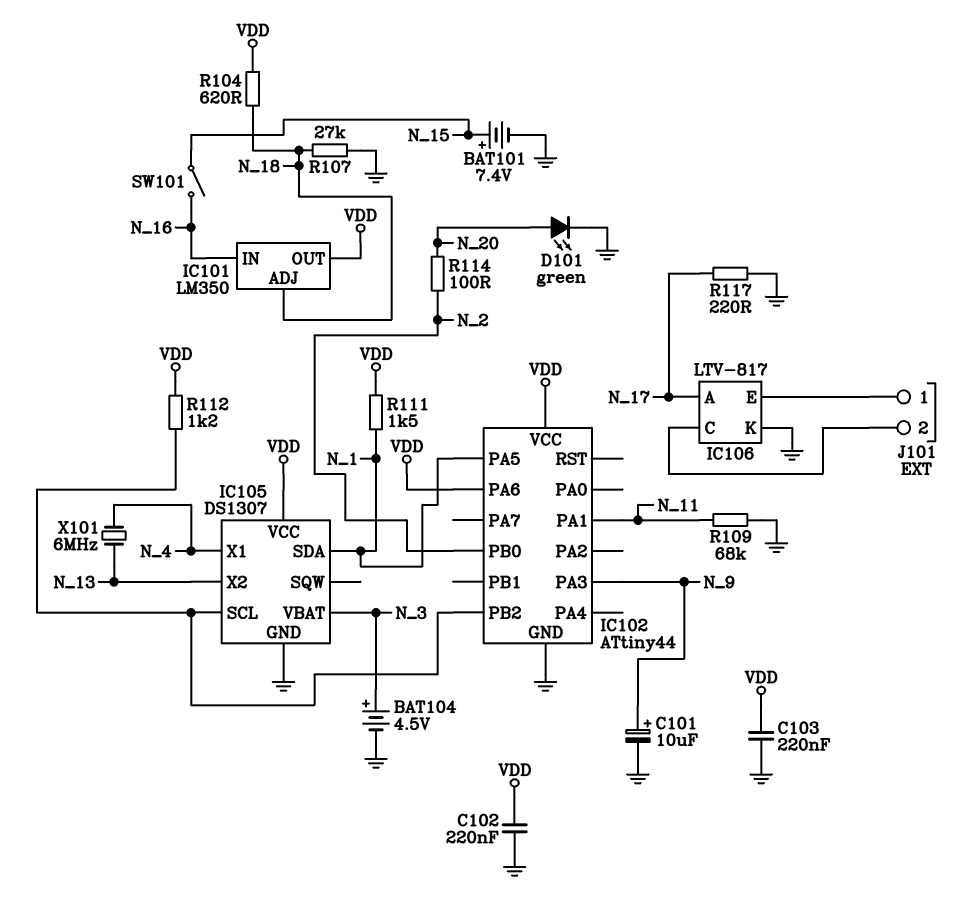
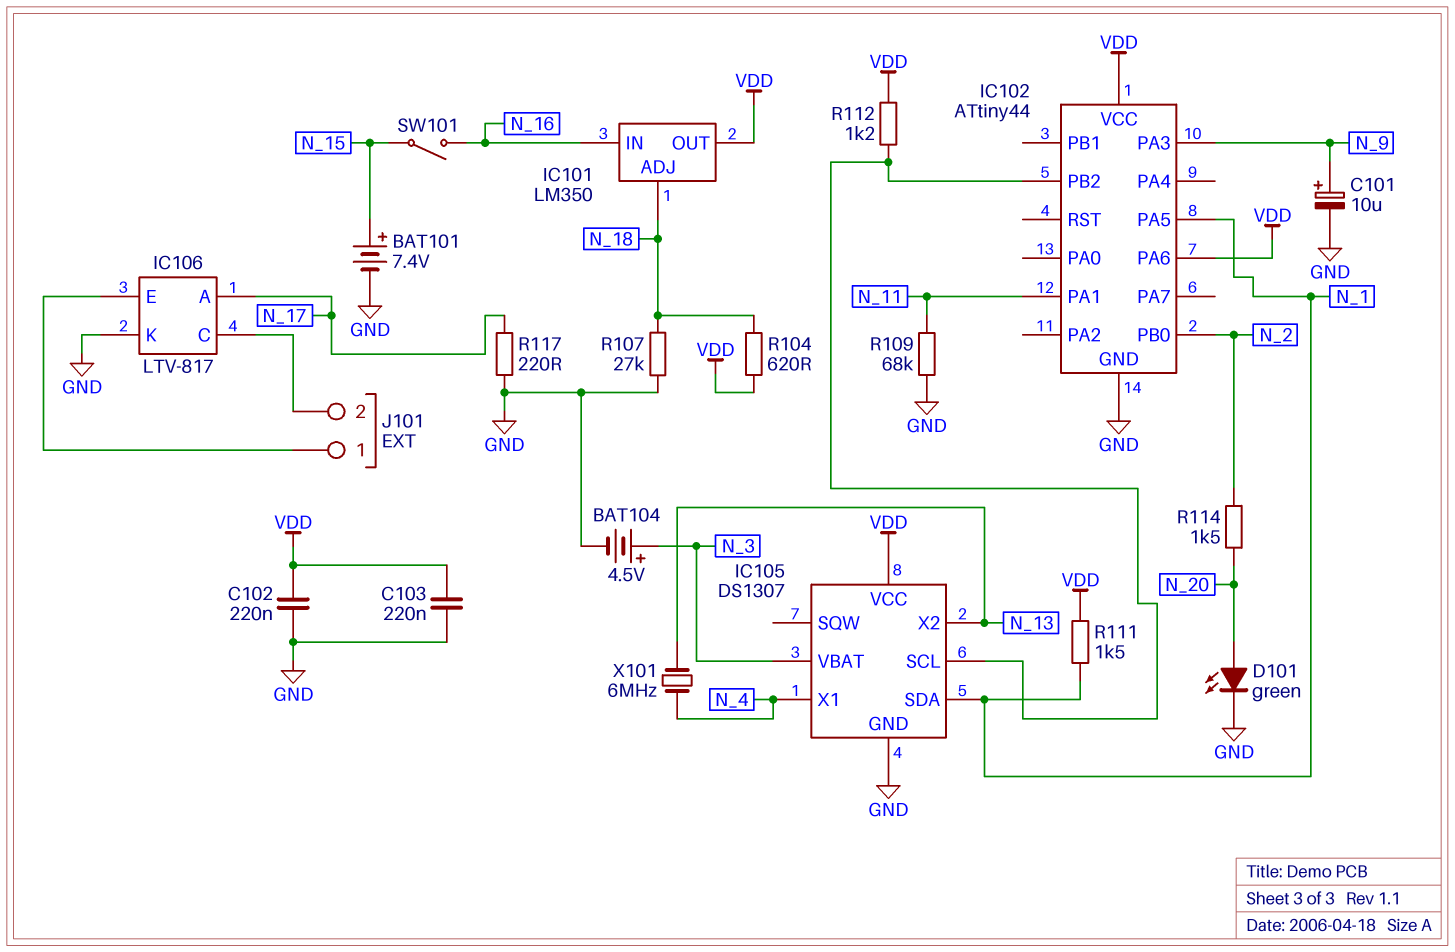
R114: 100 (N_2, N_20) -> 1.5k (N_2, N_20)

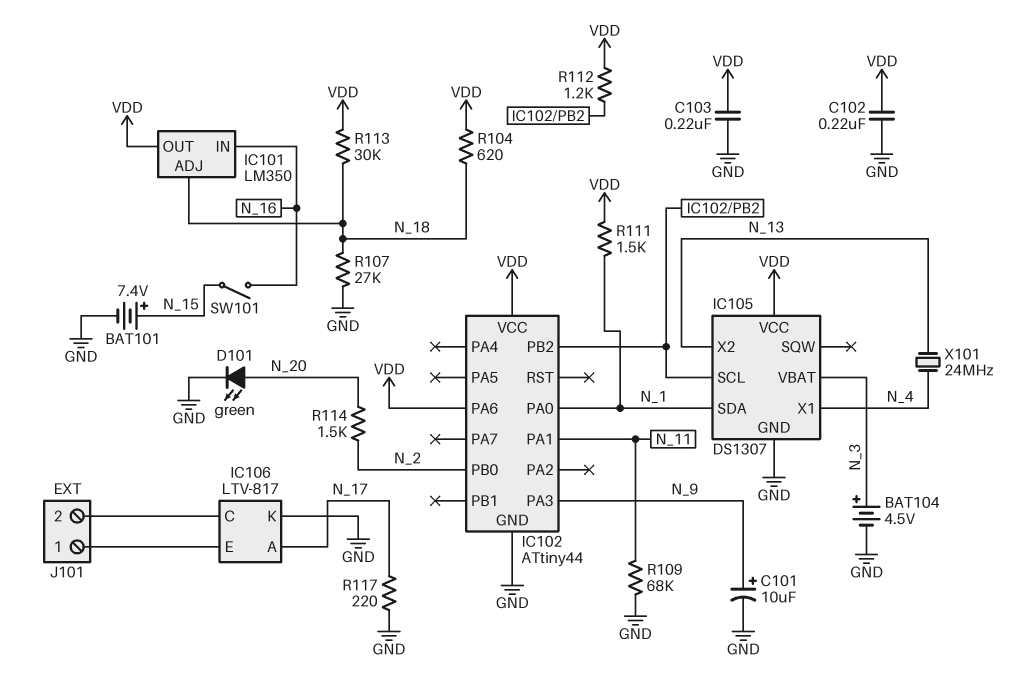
IC102 pin PA0: none -> N_1
IC102 pin PA5: N_1 -> none
R113: none -> 30k (N_18, VDD)
X101: 6MHz (N_4, N_13) -> 24MHz (N_4, N_13)

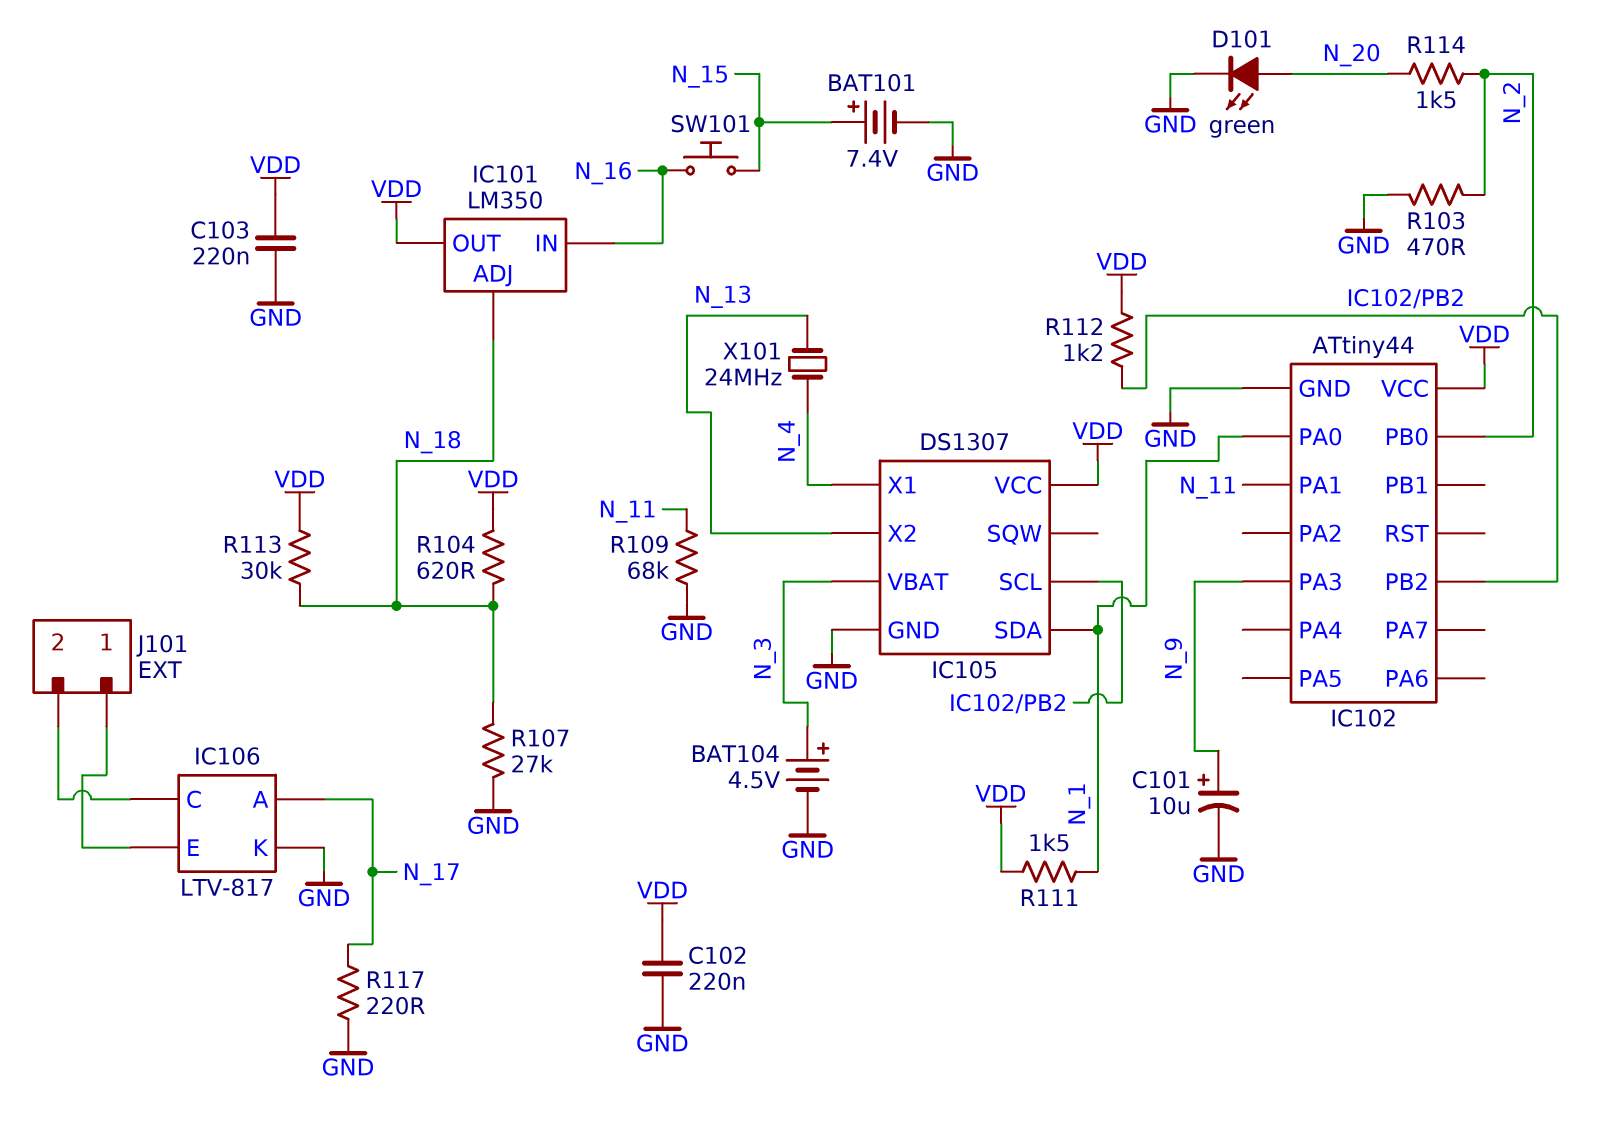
IC102 pin PA6: VDD -> none
R103: none -> 470 (GND, N_2)
SW101: switch (N_15, N_16) -> button (N_15, N_16)

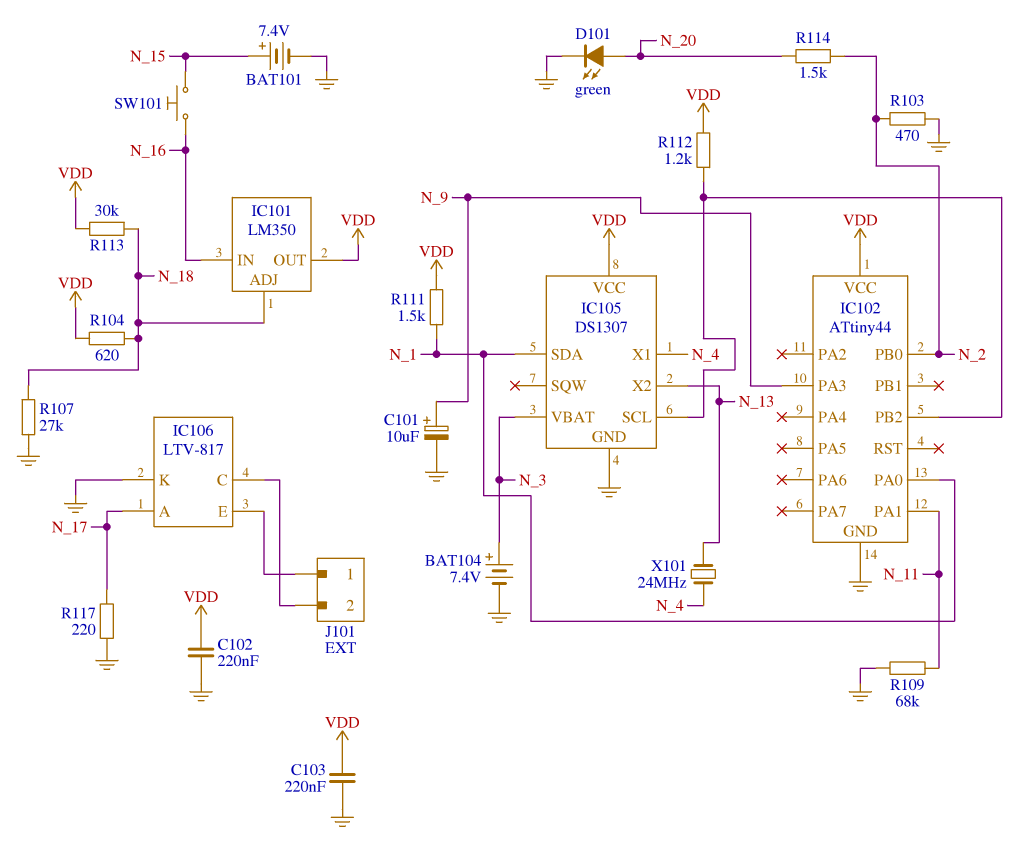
BAT104: 4.5V (plus N_3, minus GND) -> 7.4V (plus N_3, minus GND)

